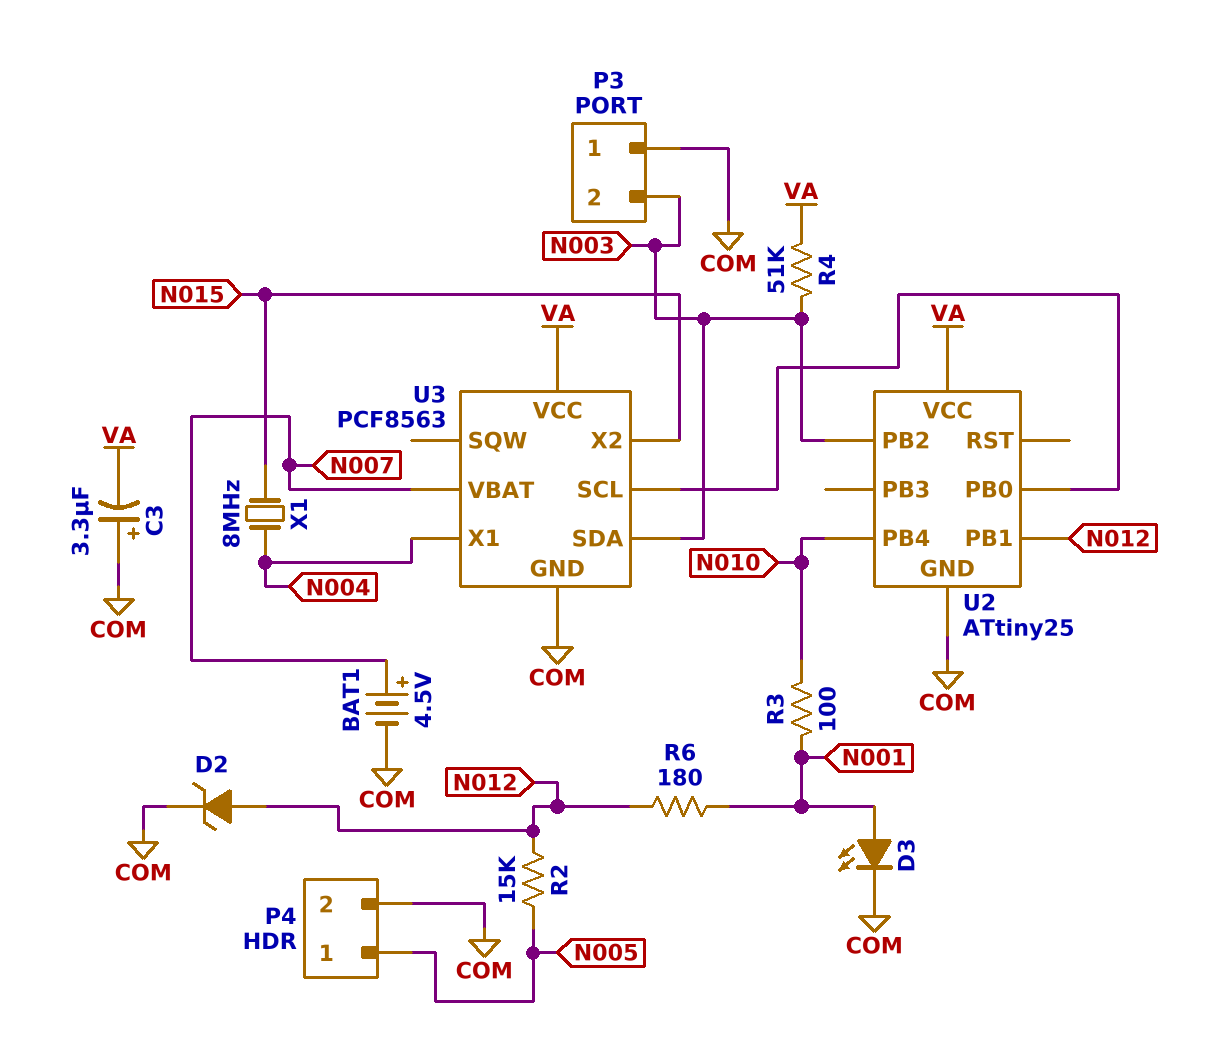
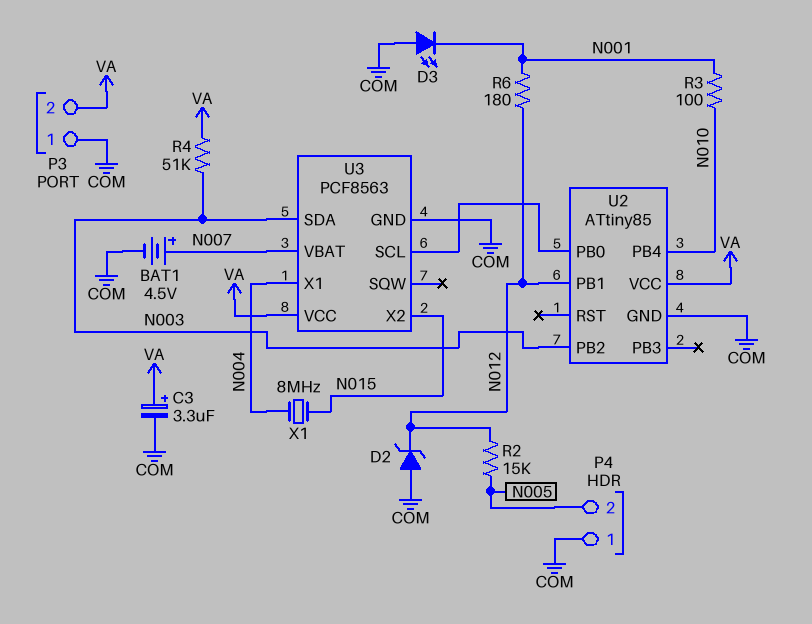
C3: 3.3uF (plus COM, minus VA) -> 3.3uF (plus VA, minus COM)
D2: zener (A N012, K COM) -> zener (A COM, K N012)
D3: LED (A N001, K COM) -> LED (A COM, K N001)
P3 pin 2: N003 -> VA
P4 pin 1: N005 -> COM
P4 pin 2: COM -> N005
U2: ATtiny25 -> ATtiny85

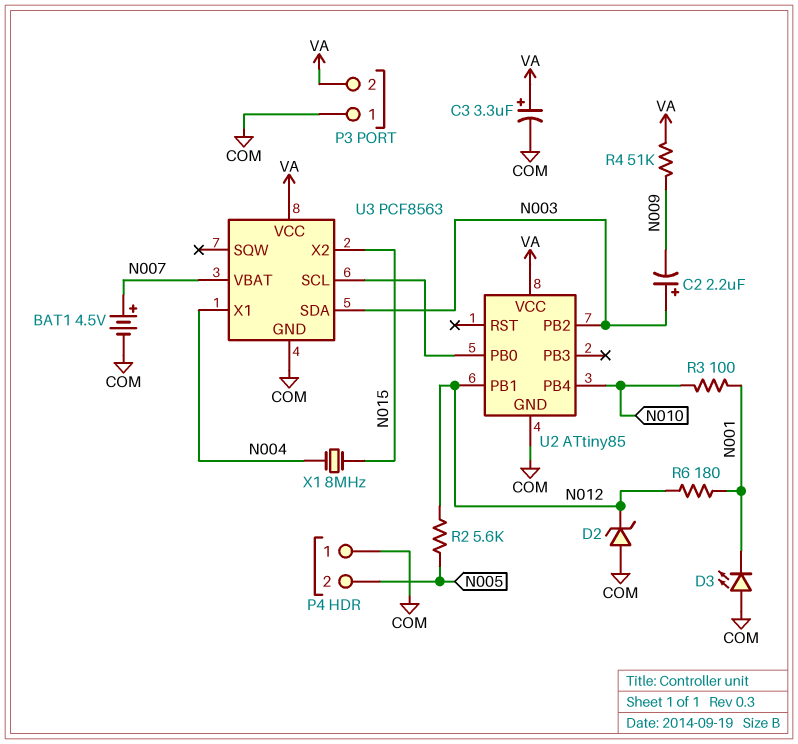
C2: none -> 2.2uF (plus N003, minus N009)
R2: 15k (N005, N012) -> 5.6k (N005, N012)
R4: 51k (N003, VA) -> 51k (N009, VA)

